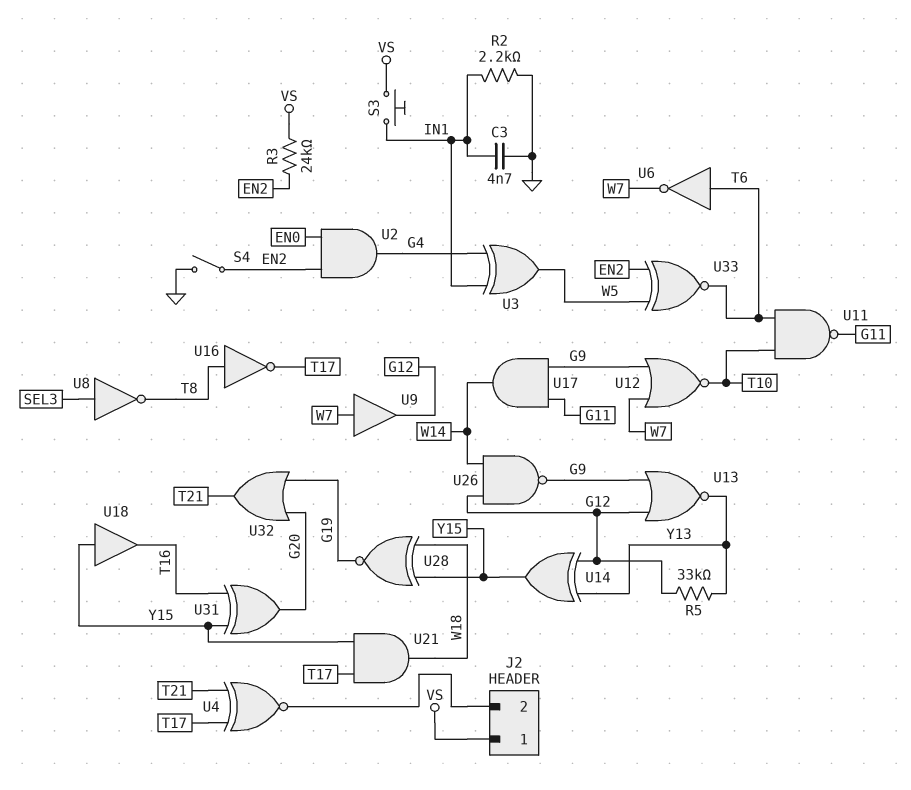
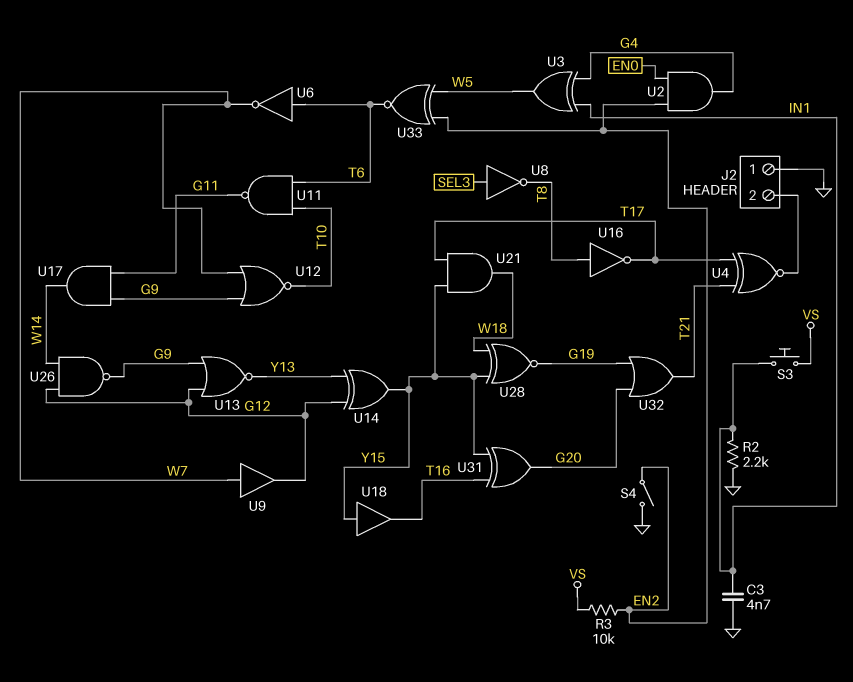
J2 pin 1: VS -> GND
R3: 24k (EN2, VS) -> 10k (EN2, VS)
R5: 33k (G12, Y13) -> none

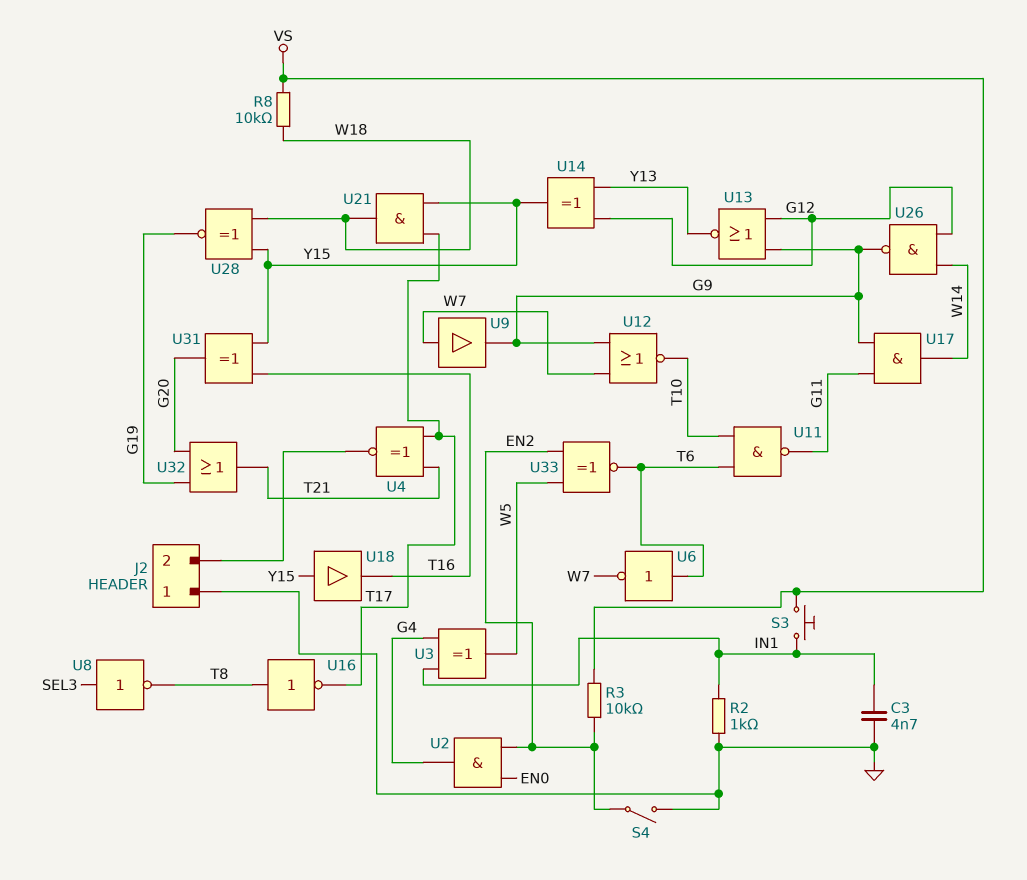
R2: 2.2k (GND, IN1) -> 1k (GND, IN1)
R8: none -> 10k (VS, W18)
U9: buffer (in W7, out G12) -> buffer (in W7, out G9)

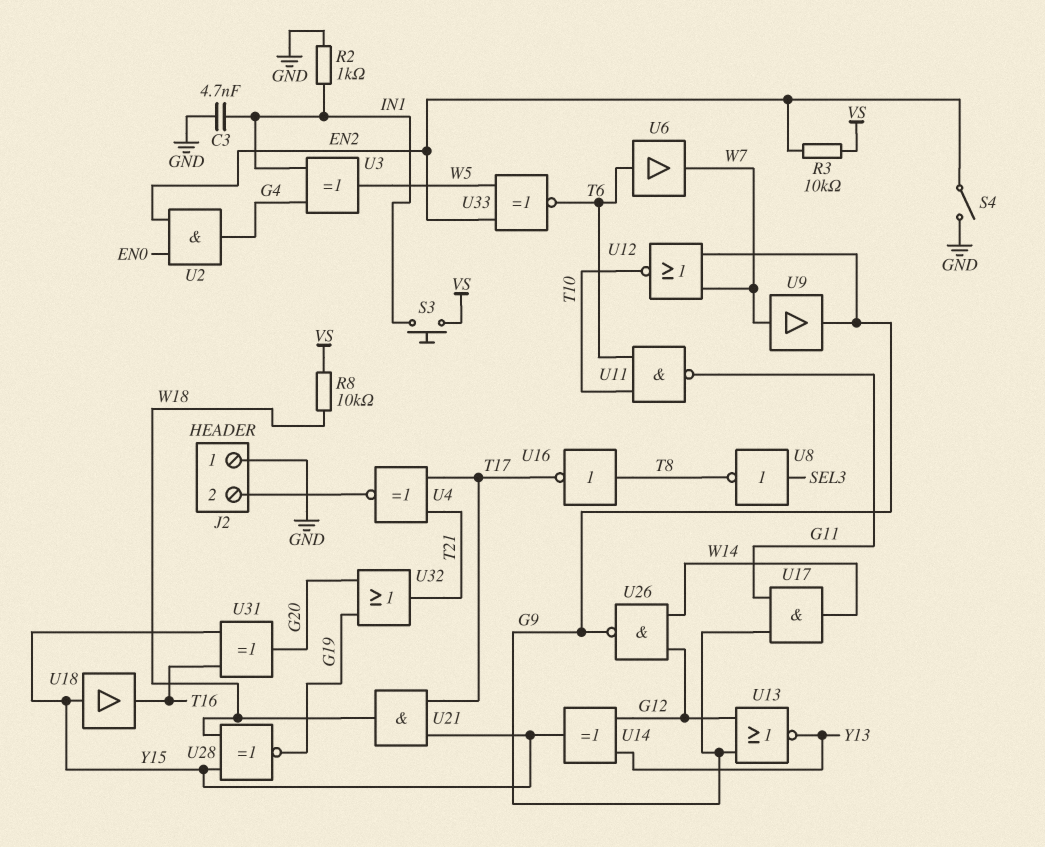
U6: NOT (in T6, out W7) -> buffer (in T6, out W7)

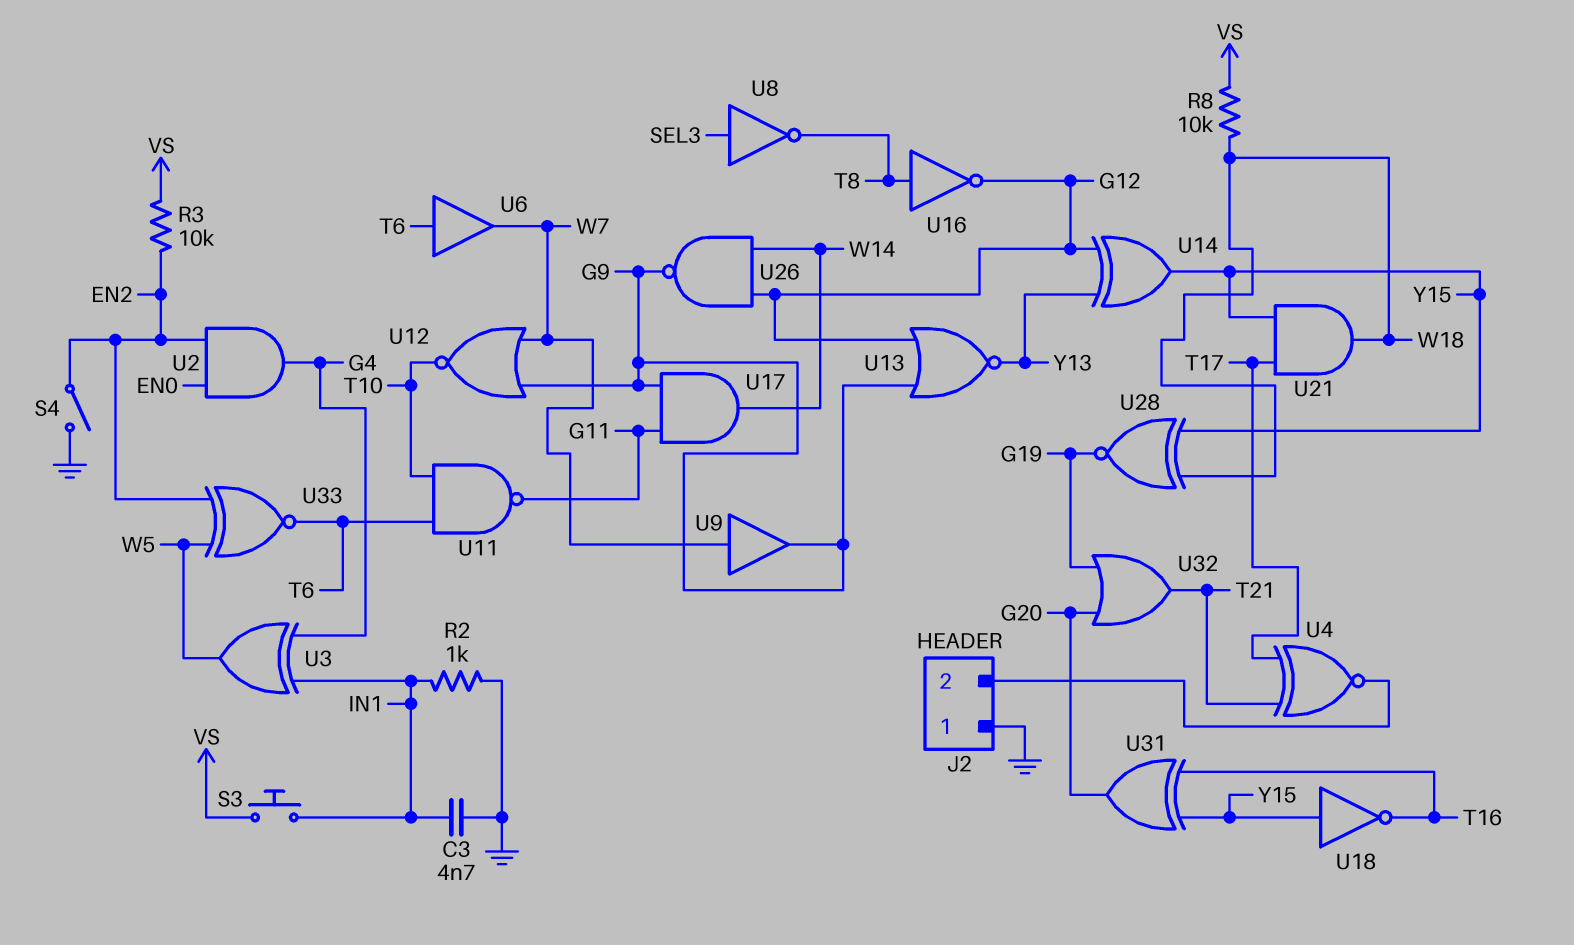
U16: NOT (in T8, out T17) -> NOT (in T8, out G12)
U18: buffer (in Y15, out T16) -> NOT (in Y15, out T16)

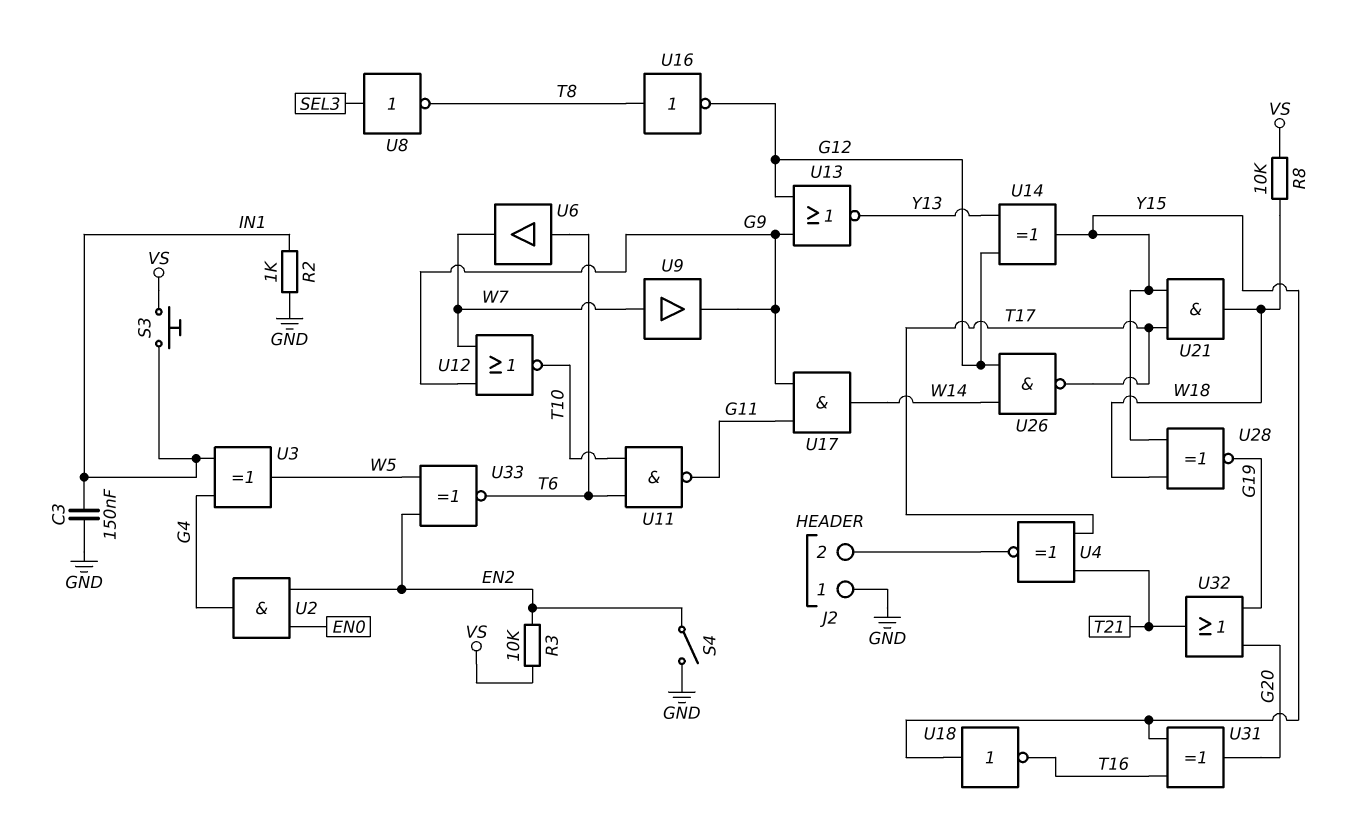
C3: 4.7nF (GND, IN1) -> 150nF (GND, IN1)
U26: NAND (in G12, in W14, out G9) -> NAND (in G12, in W14, out T17)

